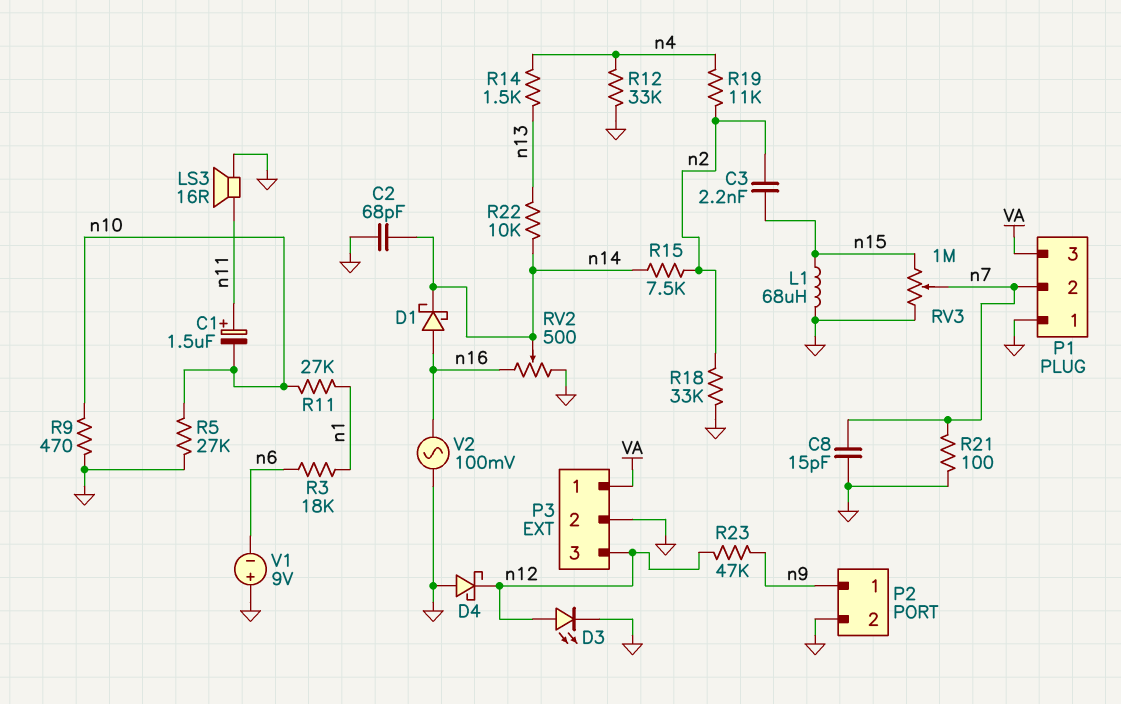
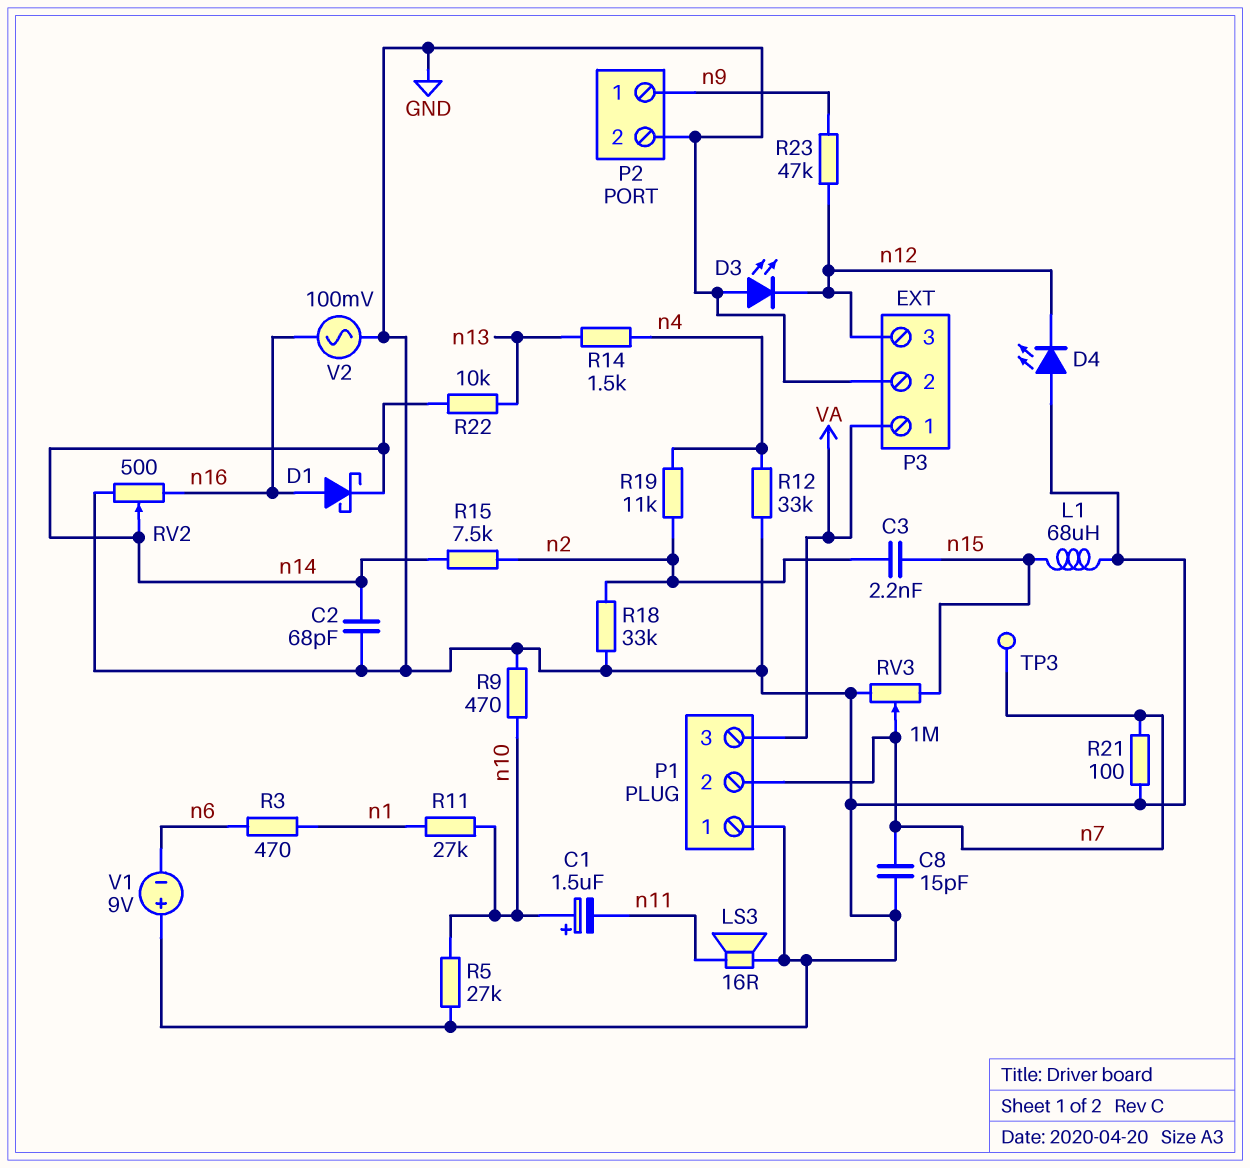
C1: 1.5uF (plus n11, minus n10) -> 1.5uF (plus n10, minus n11)
D3: LED (A n12, K GND) -> LED (A GND, K n12)
D4: schottky (A GND, K n12) -> LED (A GND, K n12)
R3: 18k (n1, n6) -> 470 (n1, n6)
TP3: none -> test point (n7)

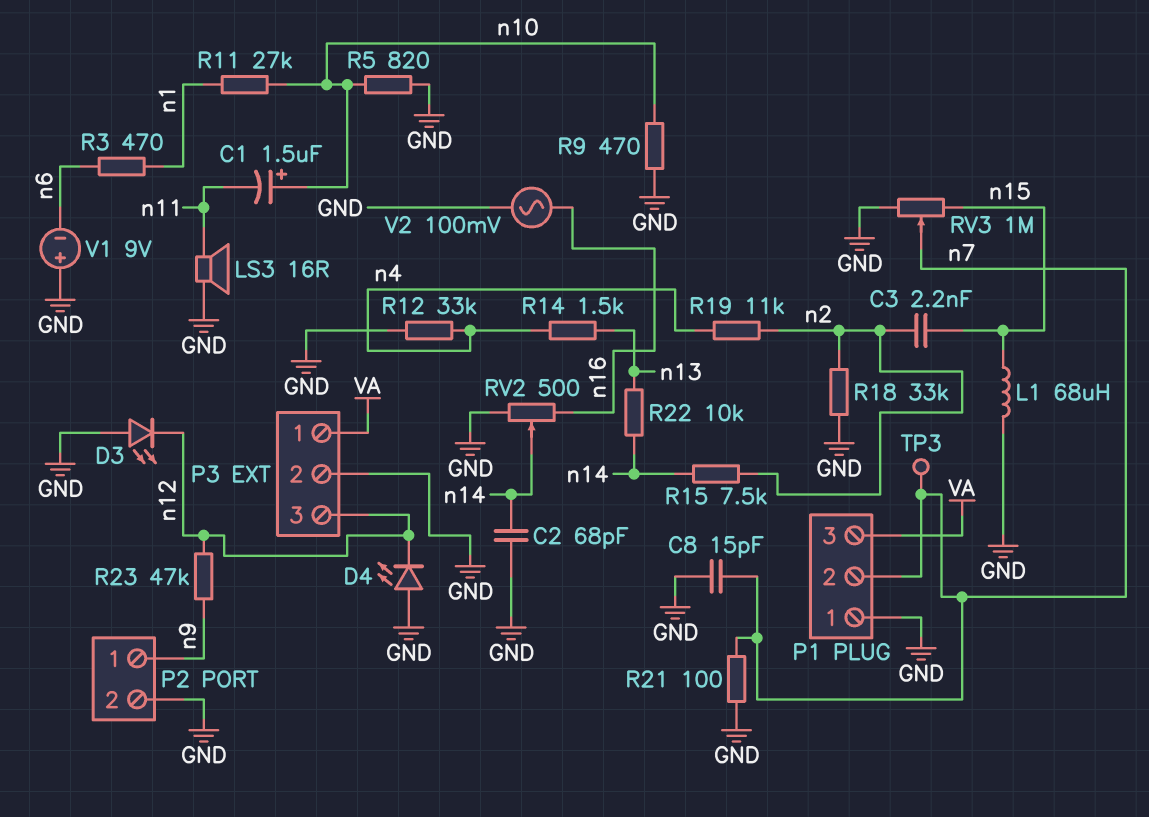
D1: schottky (A n16, K n14) -> none
R5: 27k (GND, n10) -> 820 (GND, n10)

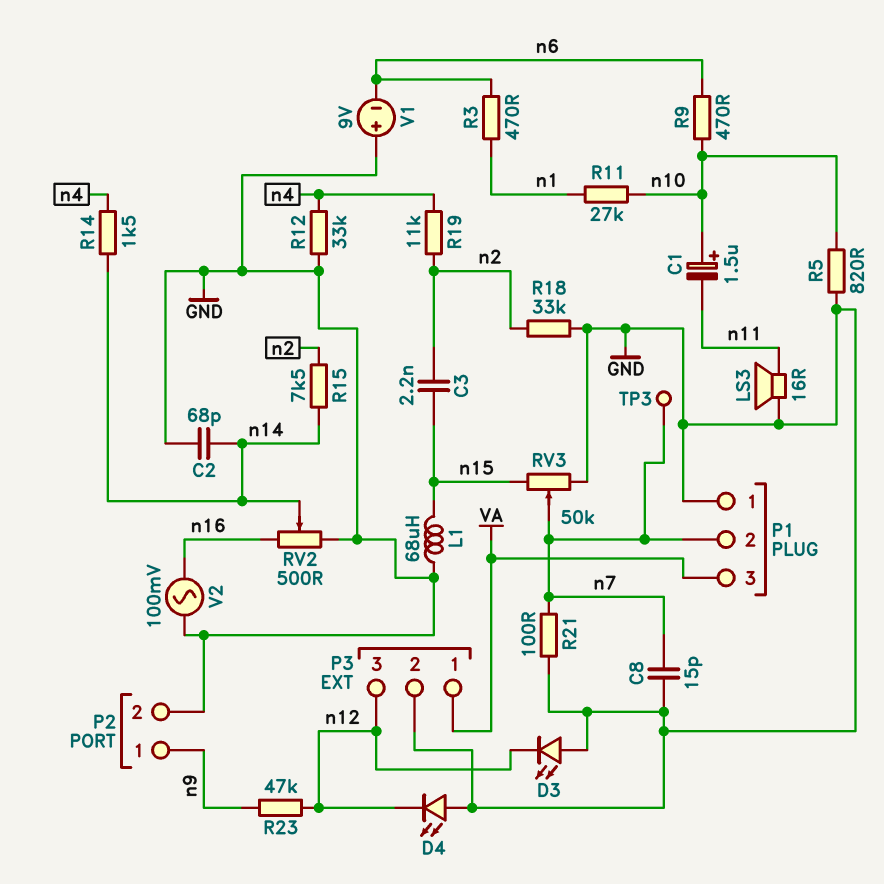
R9: 470 (GND, n10) -> 470 (n6, n10)
R14: 1.5k (n4, n13) -> 1.5k (n4, n14)
R22: 10k (n13, n14) -> none
RV3: 1M (GND, n15, wiper n7) -> 50k (GND, n15, wiper n7)

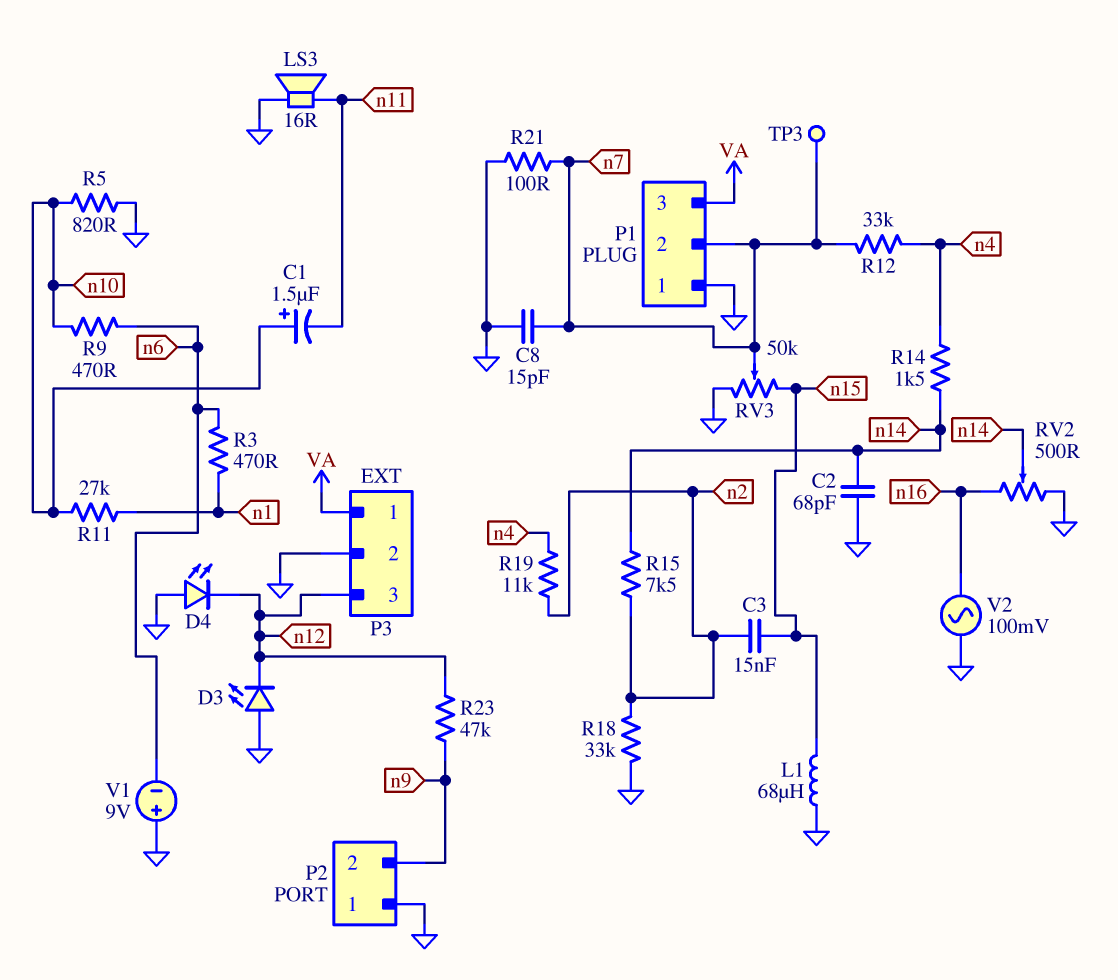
C3: 2.2nF (n2, n15) -> 15nF (n2, n15)
P2 pin 1: n9 -> GND
P2 pin 2: GND -> n9
R12: 33k (GND, n4) -> 33k (n4, n7)

